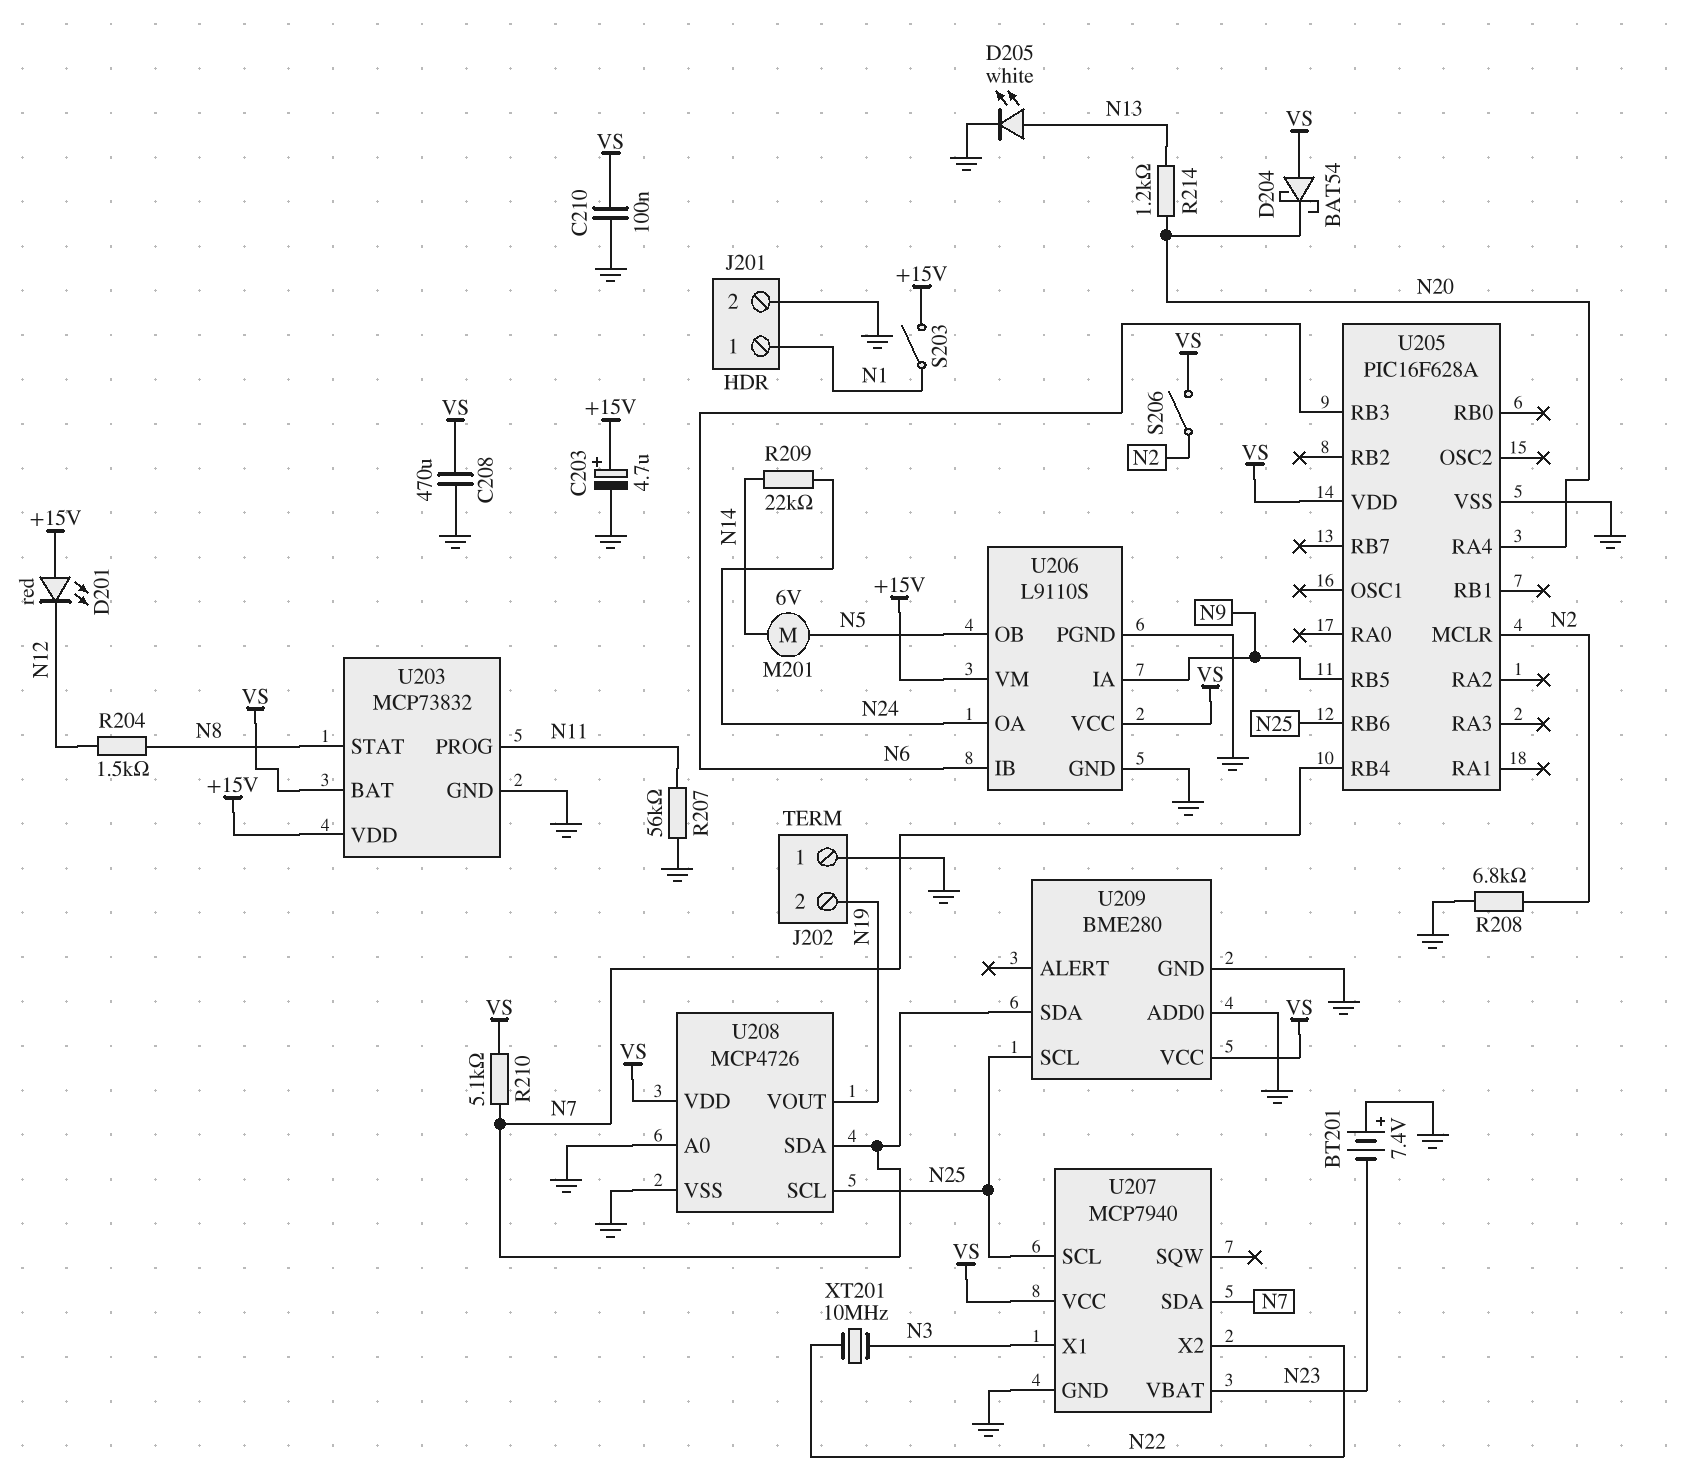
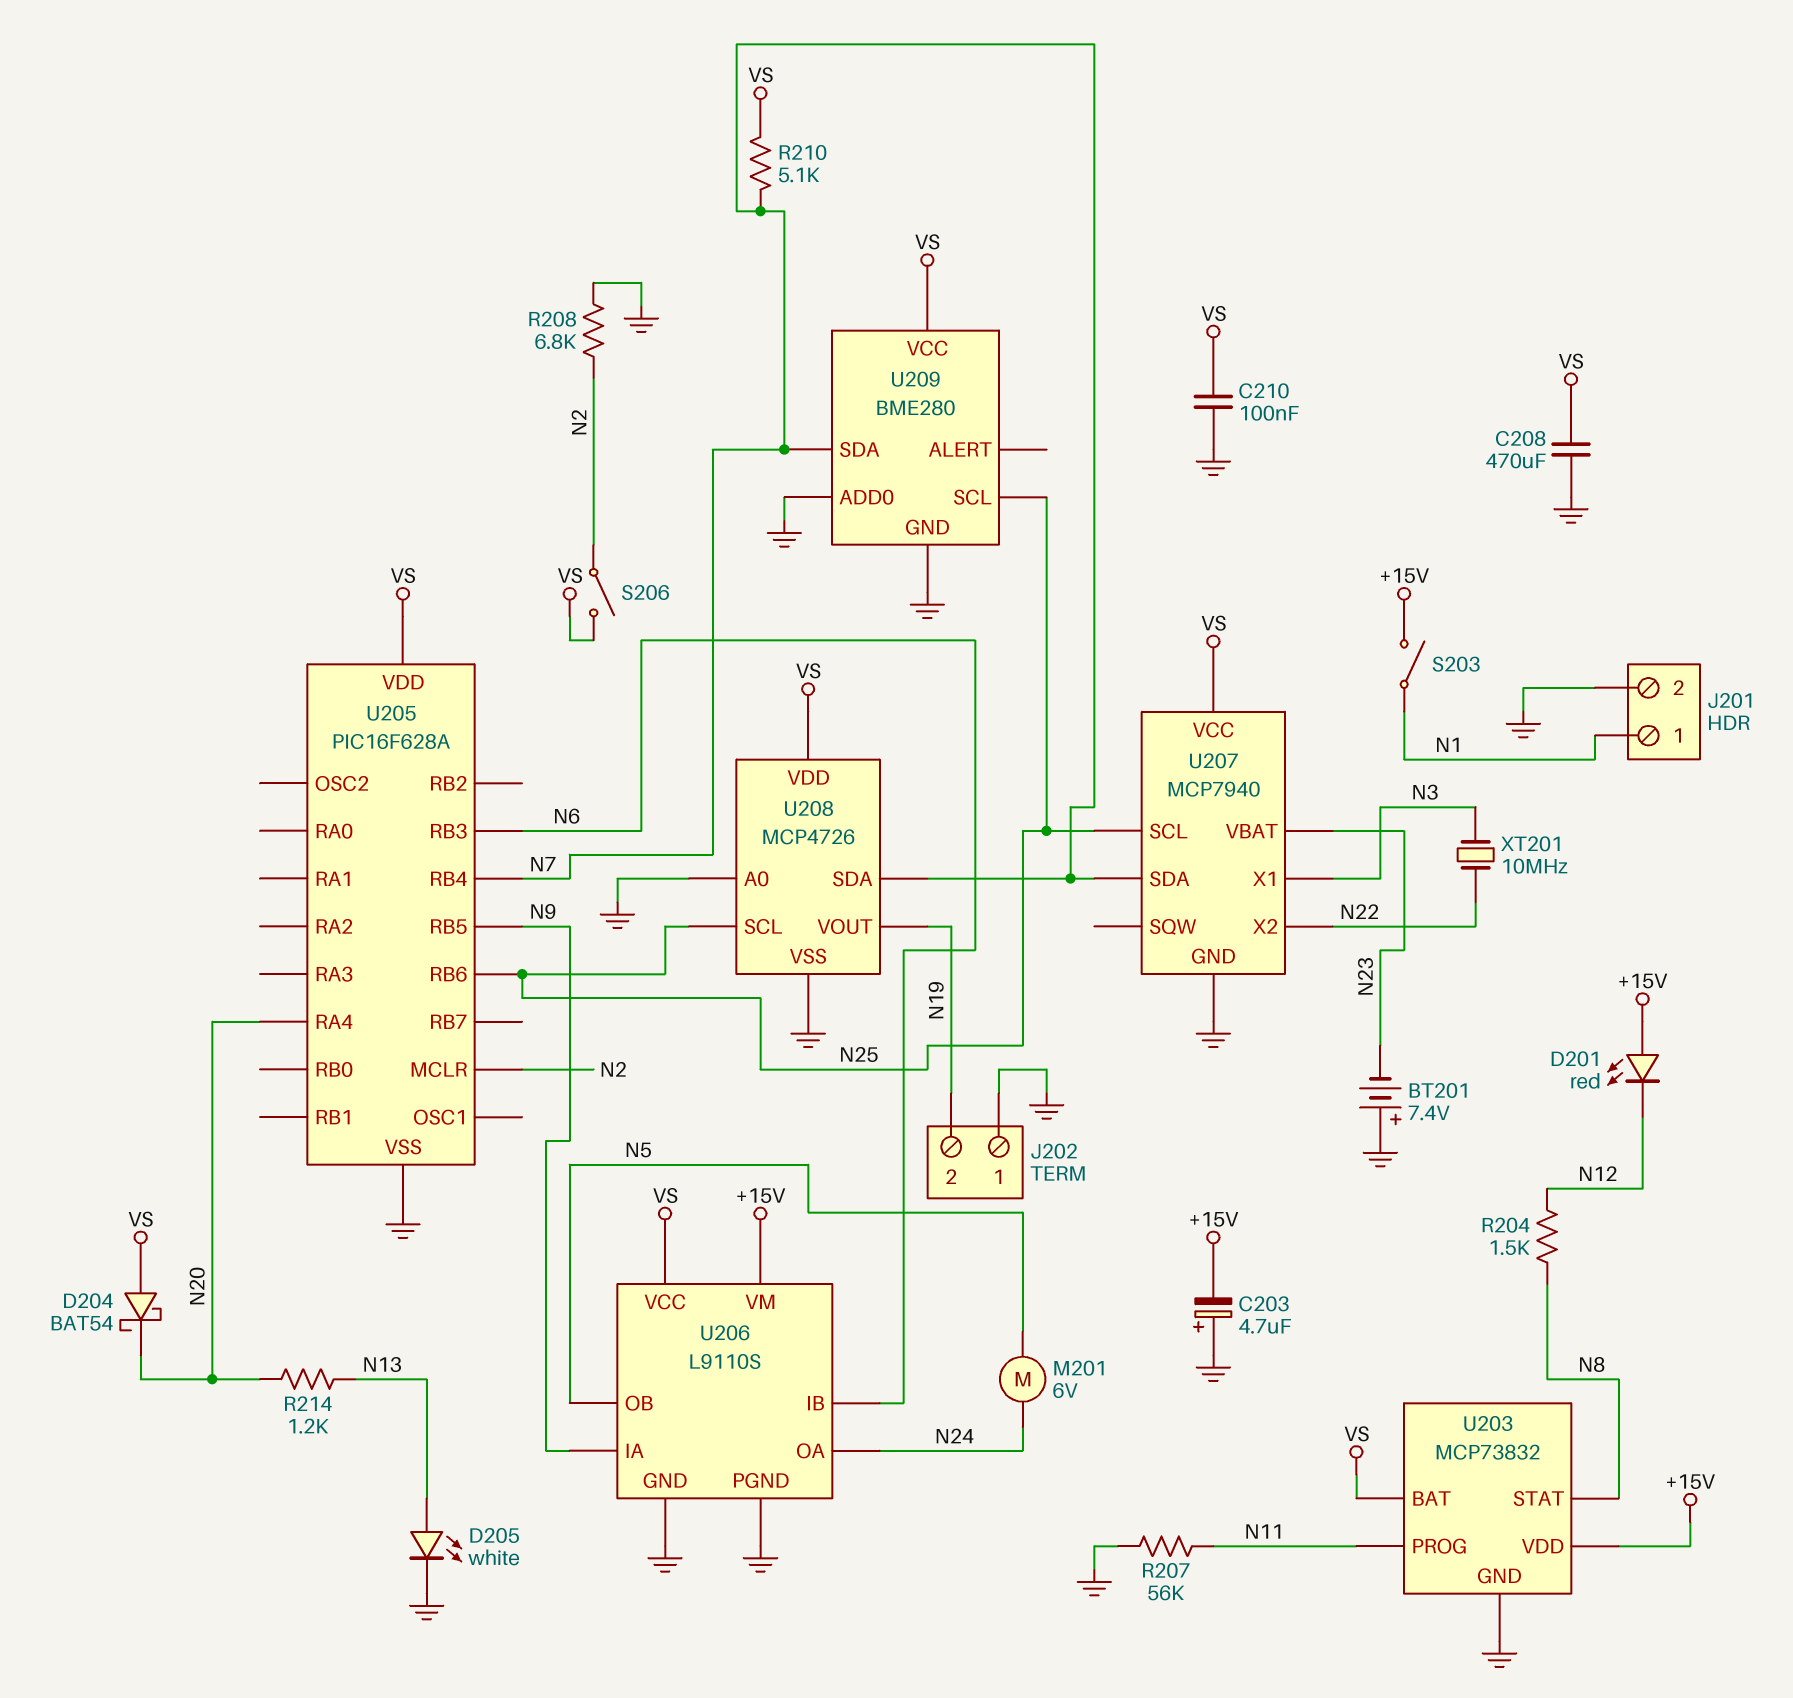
C203: 4.7uF (plus +15V, minus GND) -> 4.7uF (plus GND, minus +15V)
M201: motor 6V (N5, N14) -> motor 6V (N5, N24)
R209: 22k (N14, N24) -> none

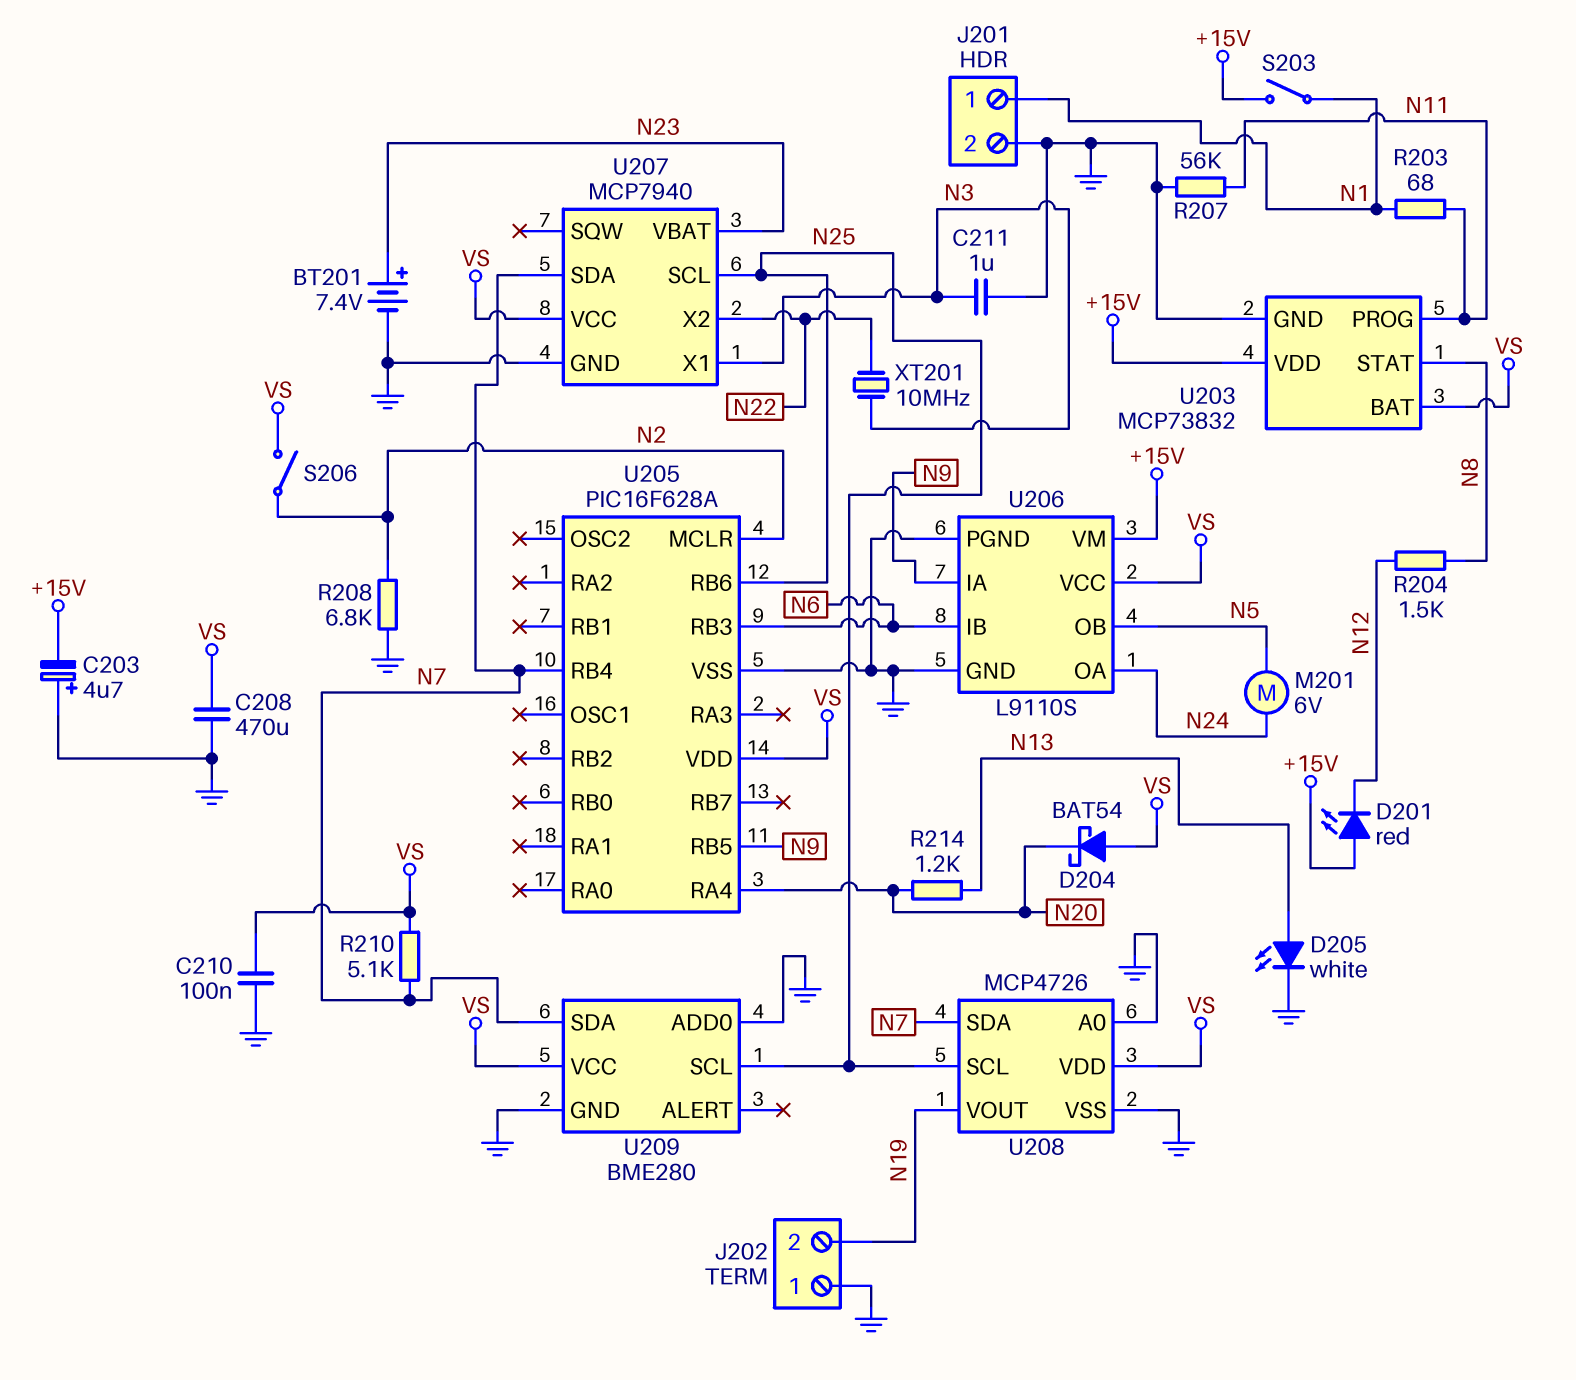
BT201: 7.4V (plus GND, minus N23) -> 7.4V (plus N23, minus GND)
C211: none -> 1uF (GND, N3)
R203: none -> 68 (N1, N11)

